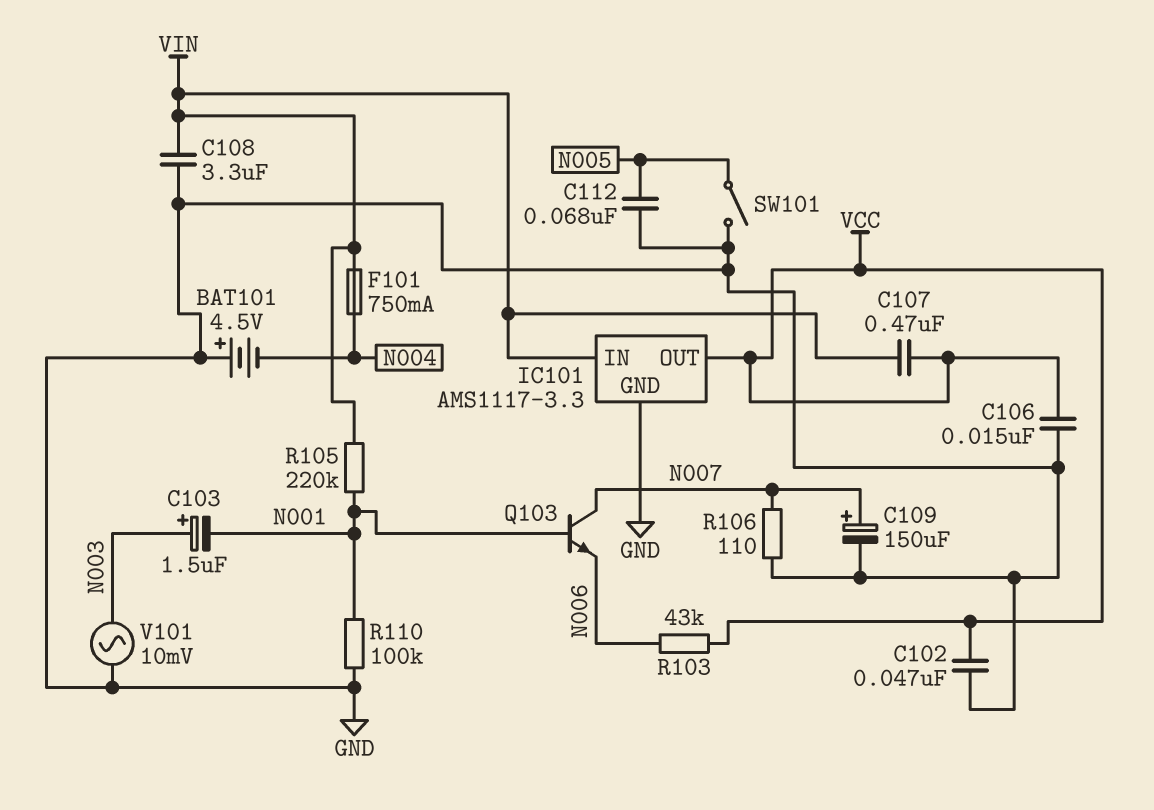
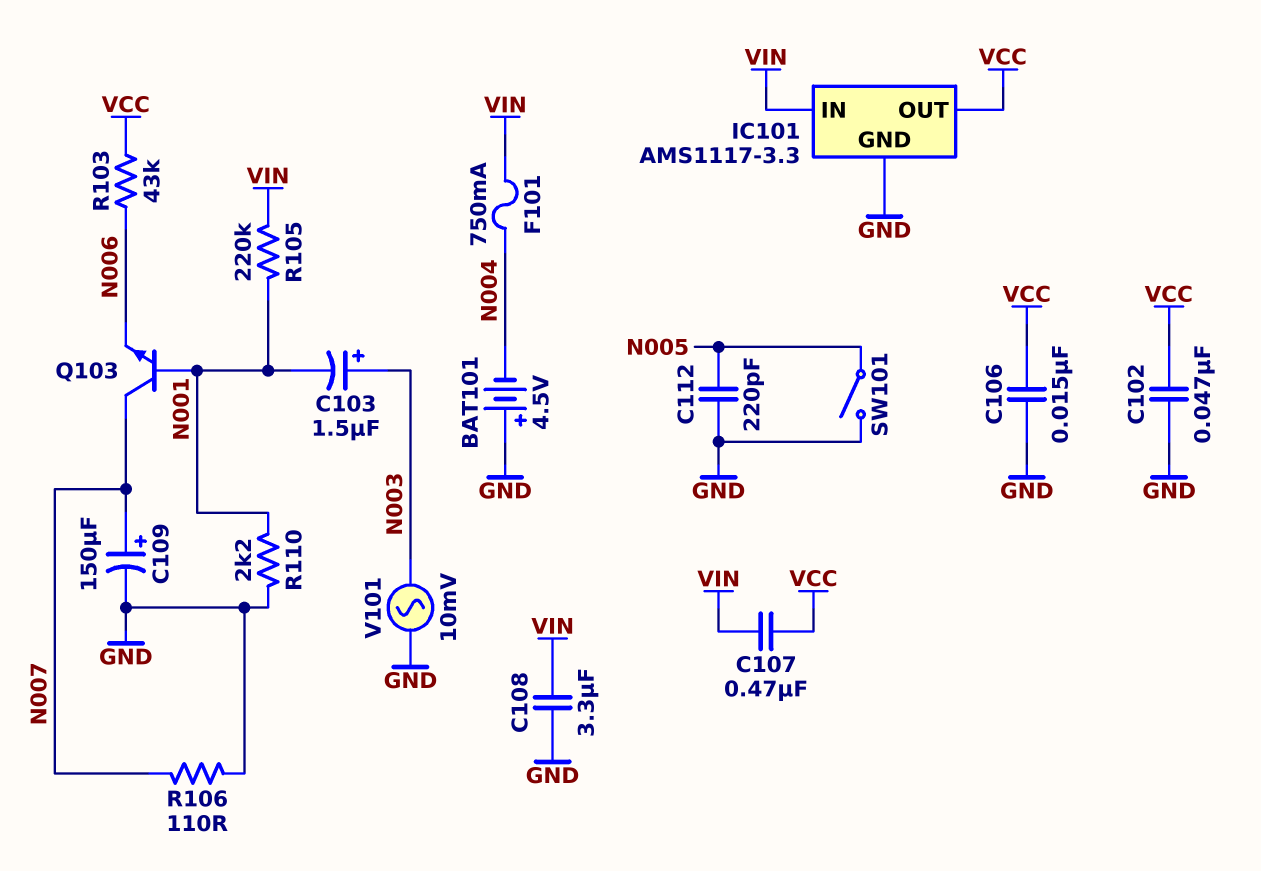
C112: 68nF (GND, N005) -> 220pF (GND, N005)
R110: 100k (GND, N001) -> 2.2k (GND, N001)

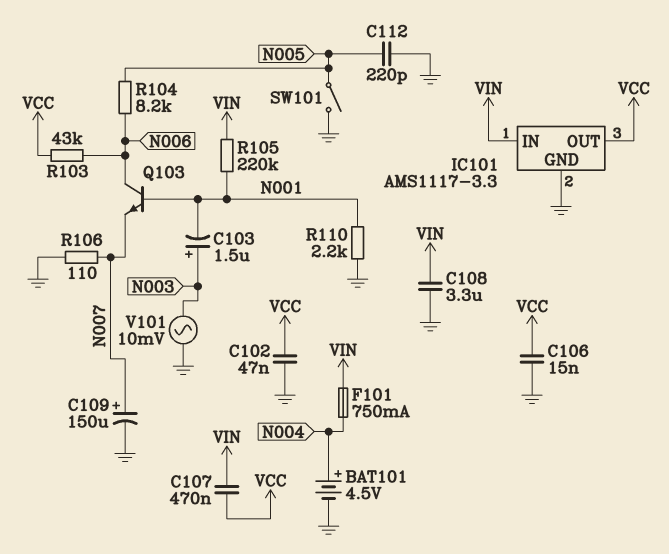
BAT101: 4.5V (plus GND, minus N004) -> 4.5V (plus N004, minus GND)
Q103: NPN (B N001, C N007, E N006) -> NPN (B N001, C N006, E N007)
R104: none -> 8.2k (N005, N006)

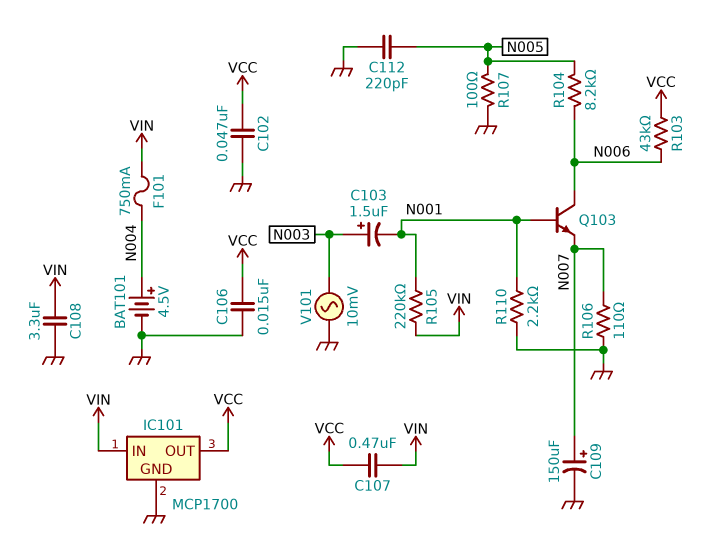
IC101: AMS1117-3.3 -> MCP1700
R107: none -> 100 (GND, N005)
SW101: switch (GND, N005) -> none

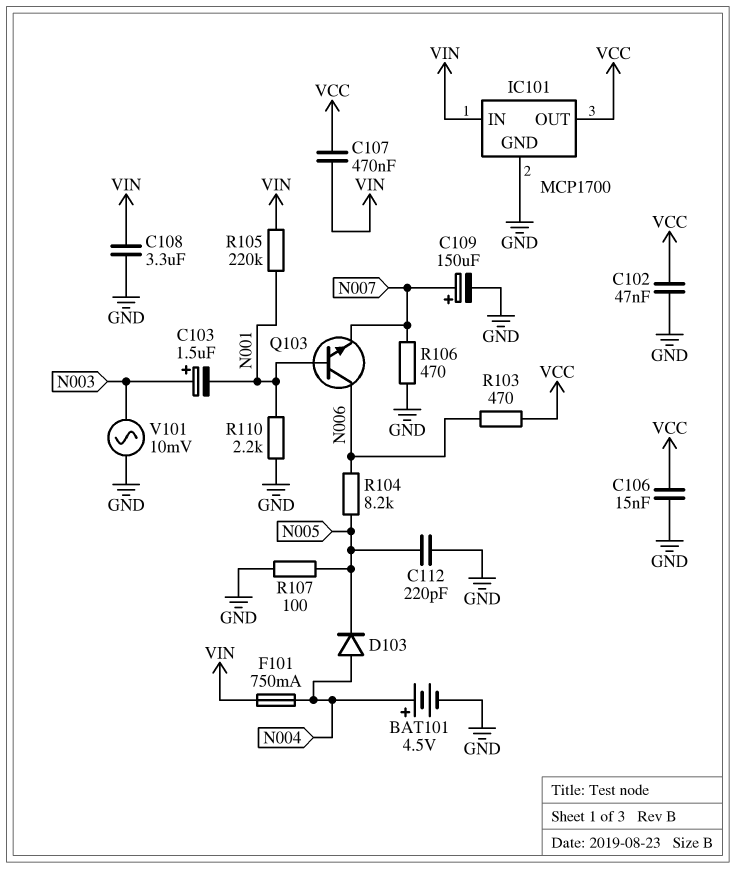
D103: none -> diode (A N004, K N005)
R103: 43k (N006, VCC) -> 470 (N006, VCC)
R106: 110 (GND, N007) -> 470 (GND, N007)

